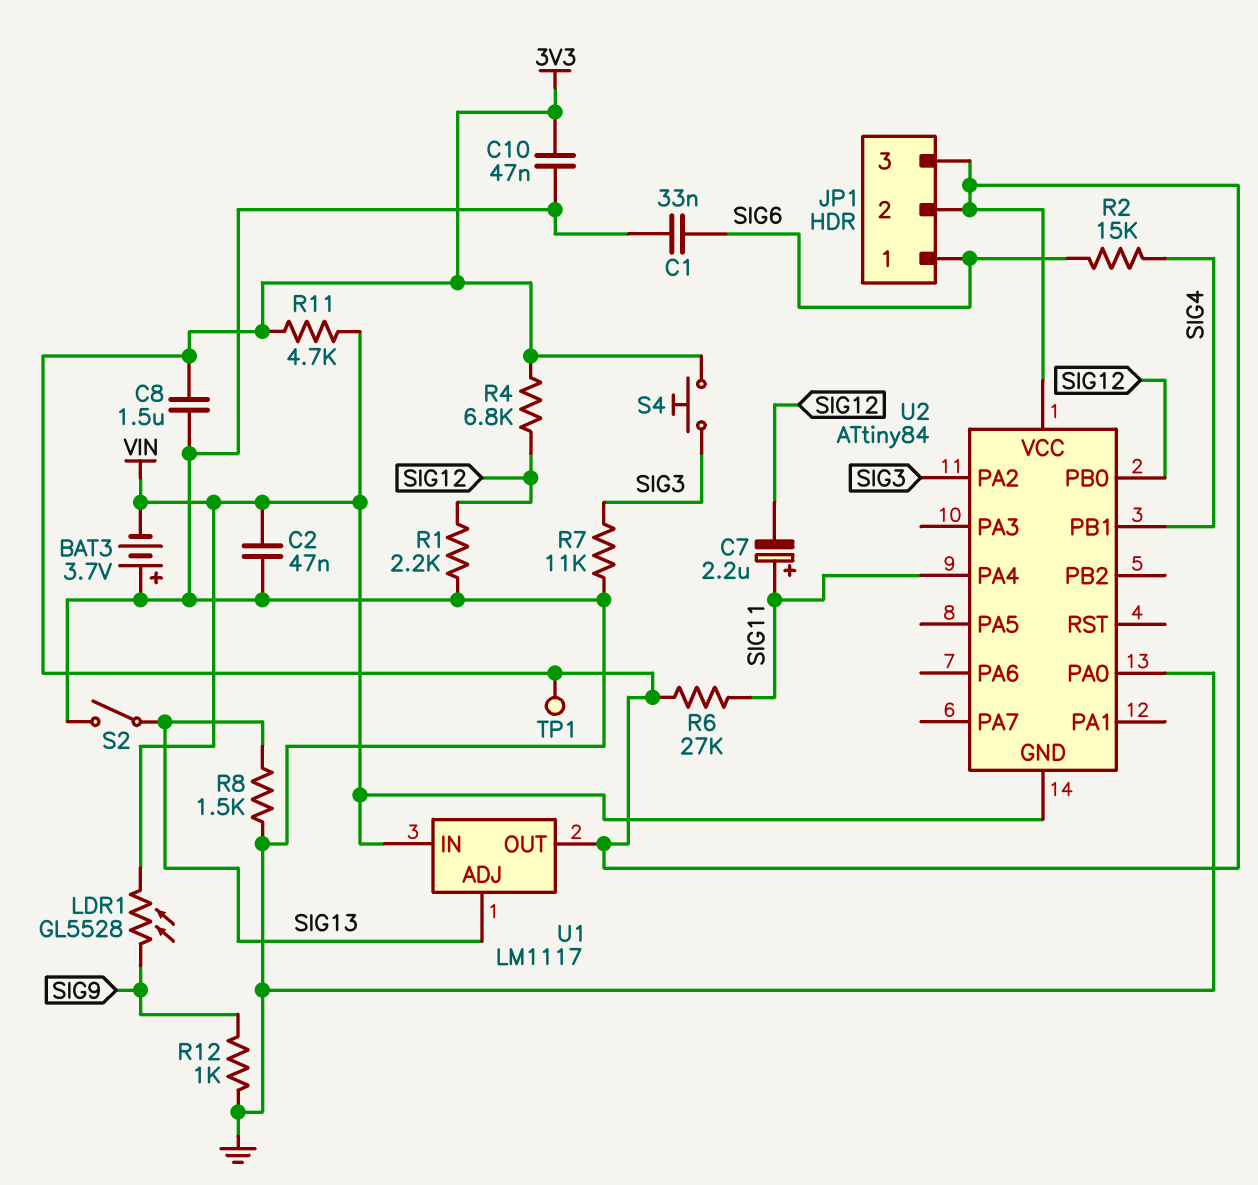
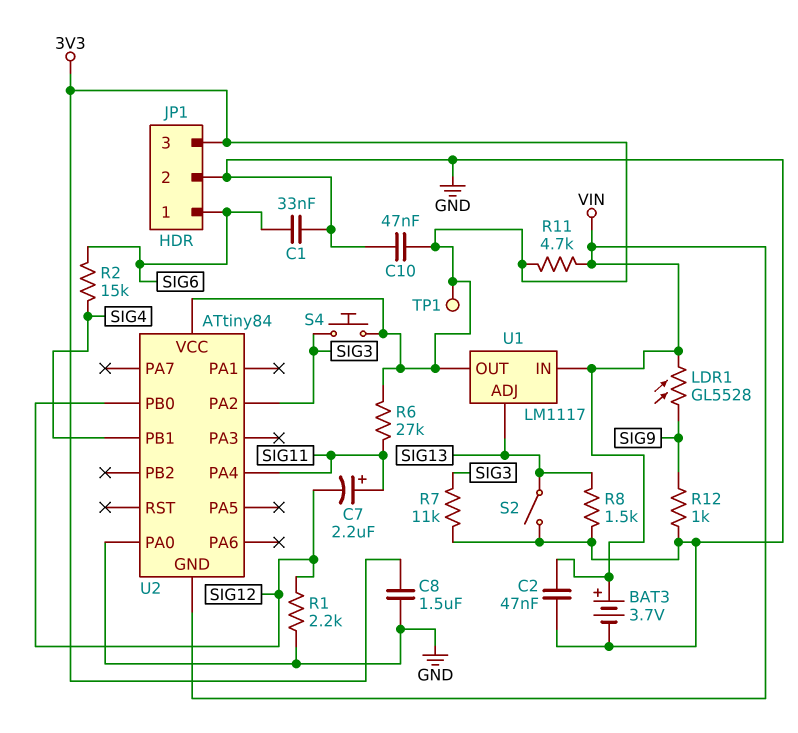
BAT3: 3.7V (plus GND, minus VIN) -> 3.7V (plus VIN, minus GND)
JP1 pin 2: 3V3 -> GND
R4: 6.8k (3V3, SIG12) -> none

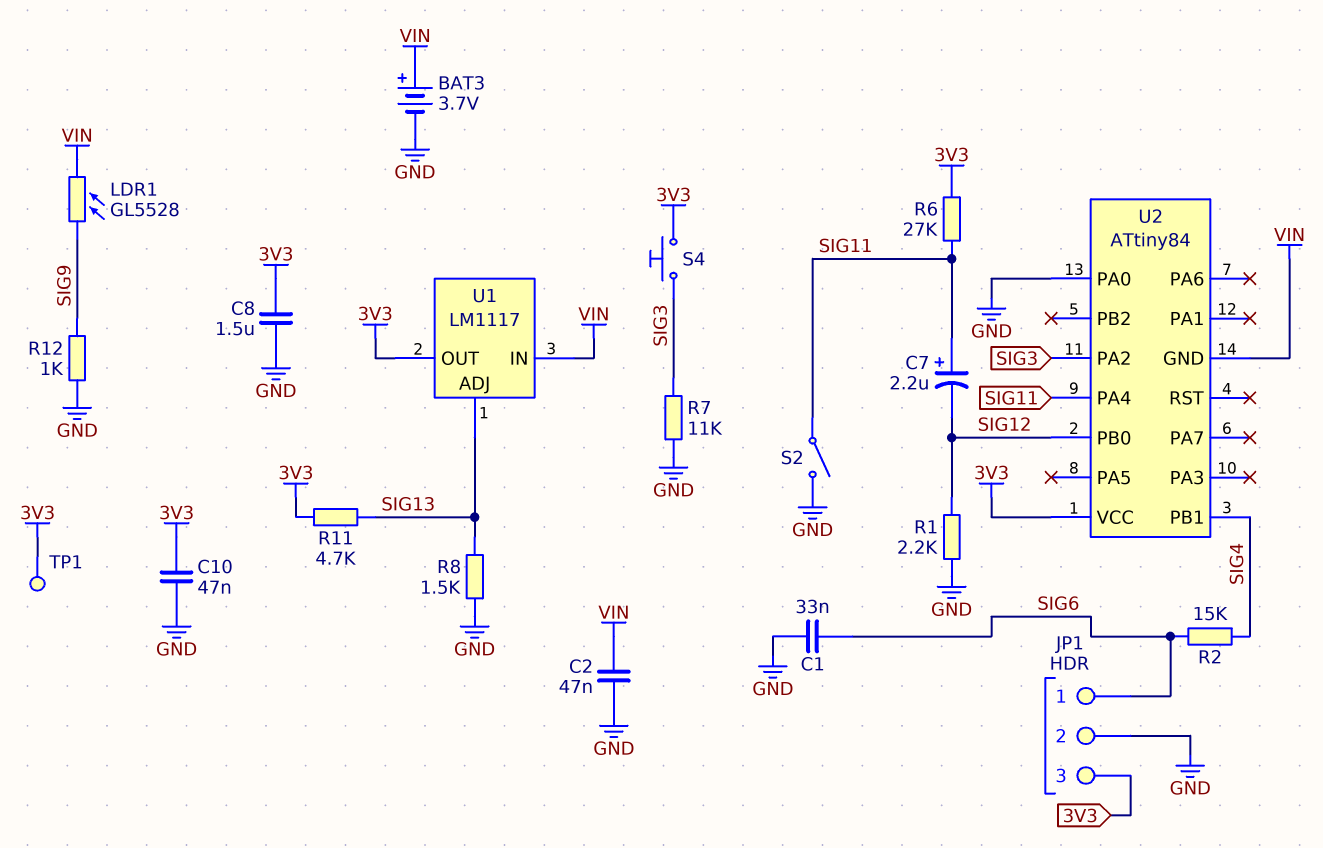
R11: 4.7k (3V3, VIN) -> 4.7k (3V3, SIG13)
S2: switch (GND, SIG13) -> switch (GND, SIG11)

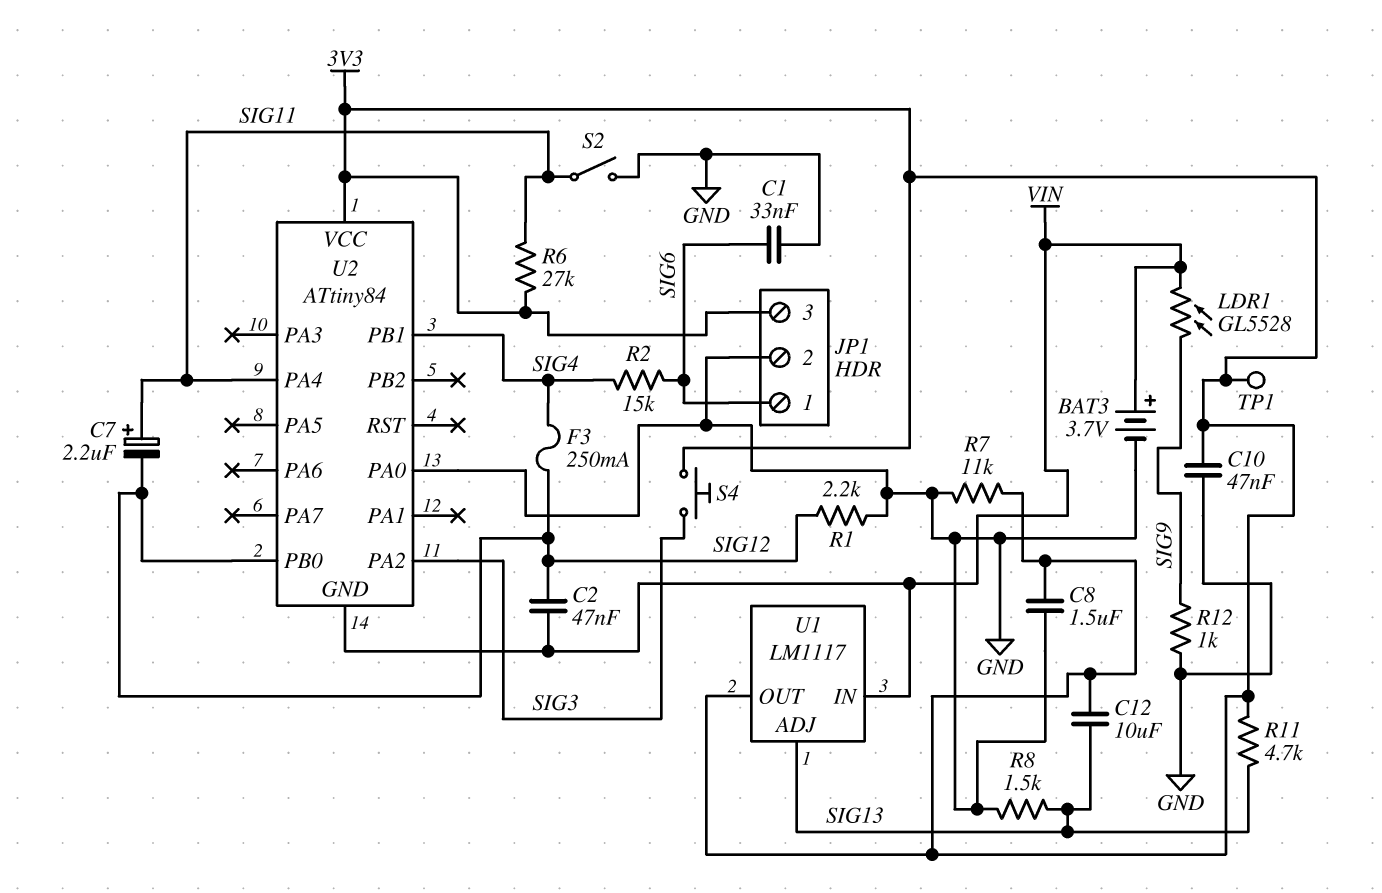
C2: 47nF (GND, VIN) -> 47nF (SIG12, VIN)
C12: none -> 10uF (3V3, SIG13)
F3: none -> 250mA (SIG4, SIG12)
R7: 11k (GND, SIG3) -> 11k (3V3, GND)

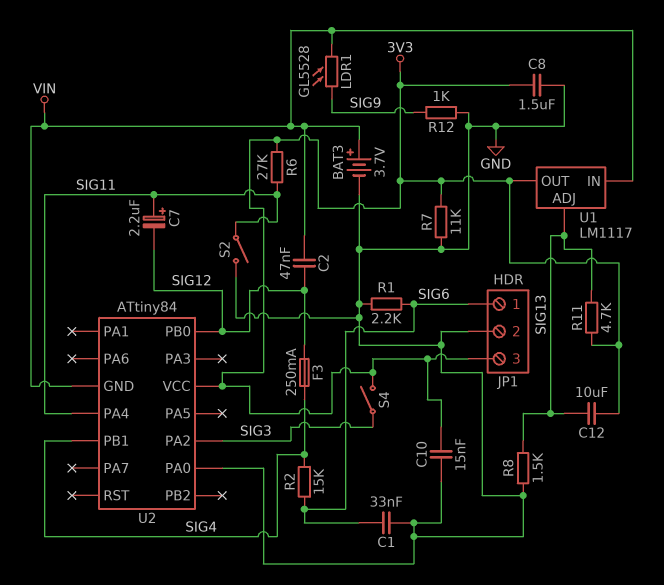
C10: 47nF (3V3, GND) -> 15nF (3V3, GND)
R1: 2.2k (GND, SIG12) -> 2.2k (GND, SIG6)
S4: button (3V3, SIG3) -> switch (3V3, SIG3)
TP1: test point (3V3) -> none

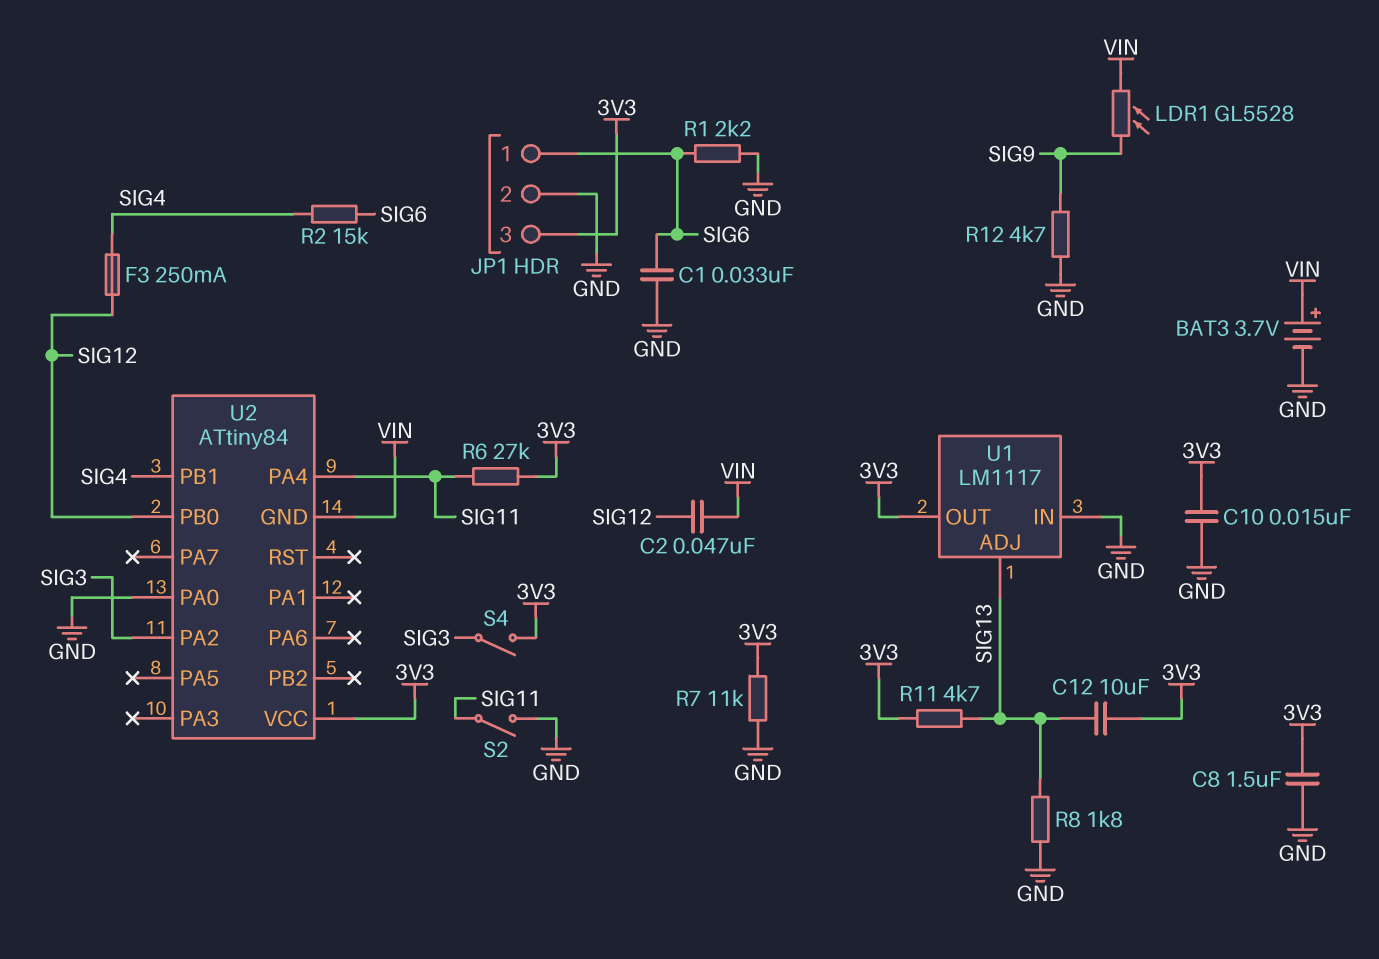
C7: 2.2uF (plus SIG11, minus SIG12) -> none
R8: 1.5k (GND, SIG13) -> 1.8k (GND, SIG13)
R12: 1k (GND, SIG9) -> 4.7k (GND, SIG9)
U1 pin IN: VIN -> GND

